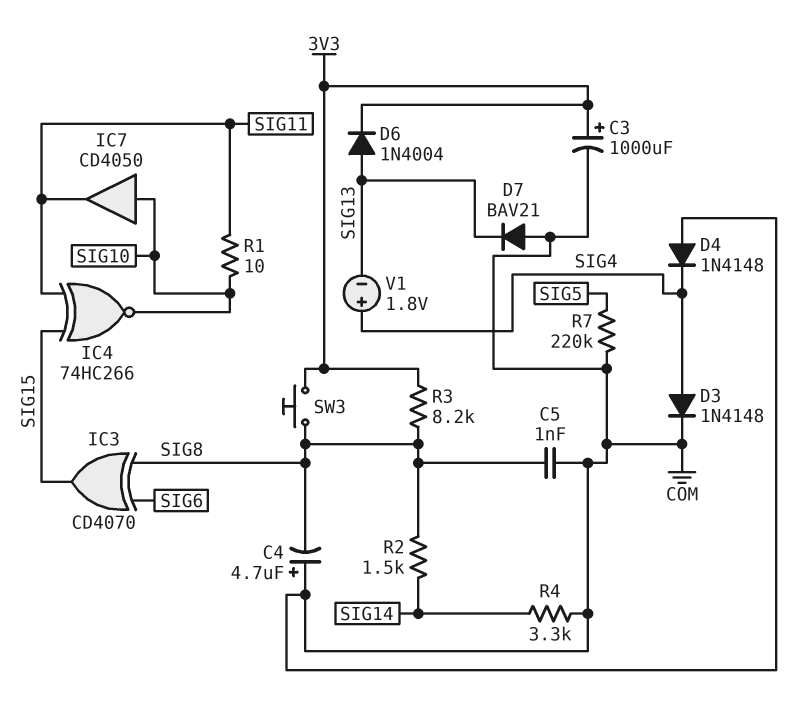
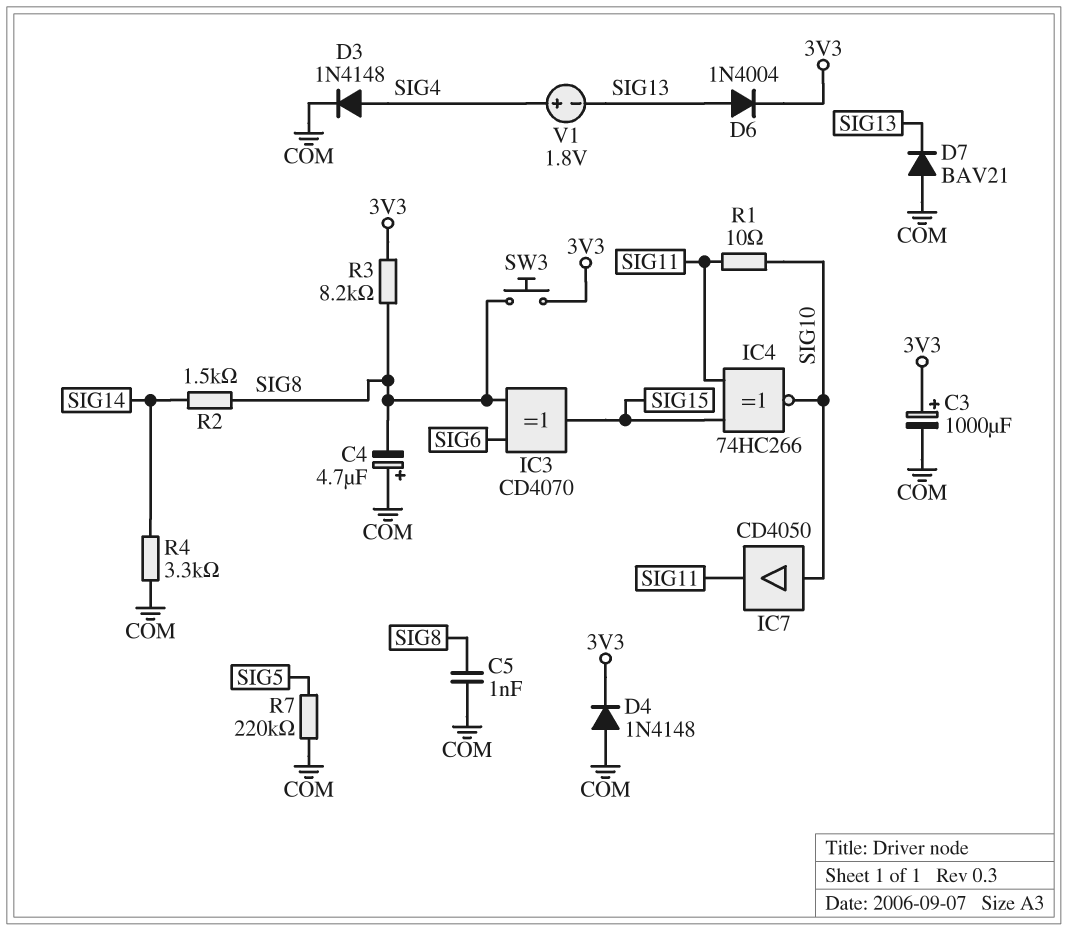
D4: diode 1N4148 (A COM, K SIG4) -> diode 1N4148 (A COM, K 3V3)

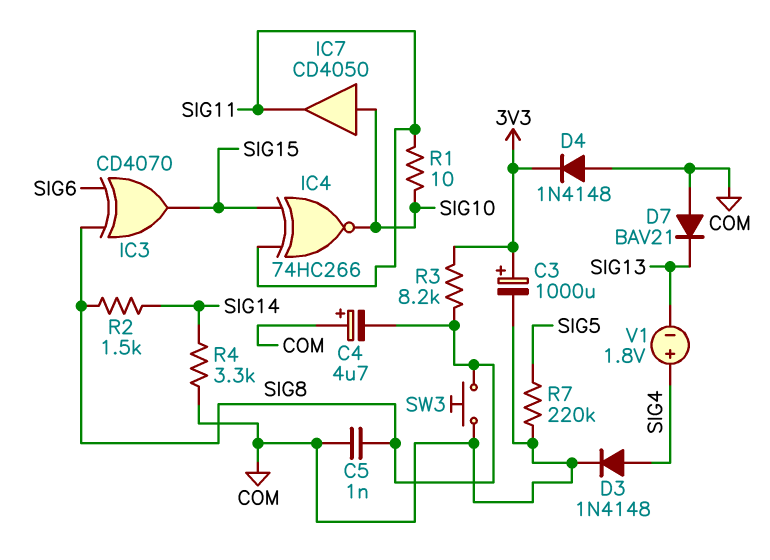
D6: diode 1N4004 (A SIG13, K 3V3) -> none
SW3: button (3V3, SIG8) -> button (COM, SIG8)

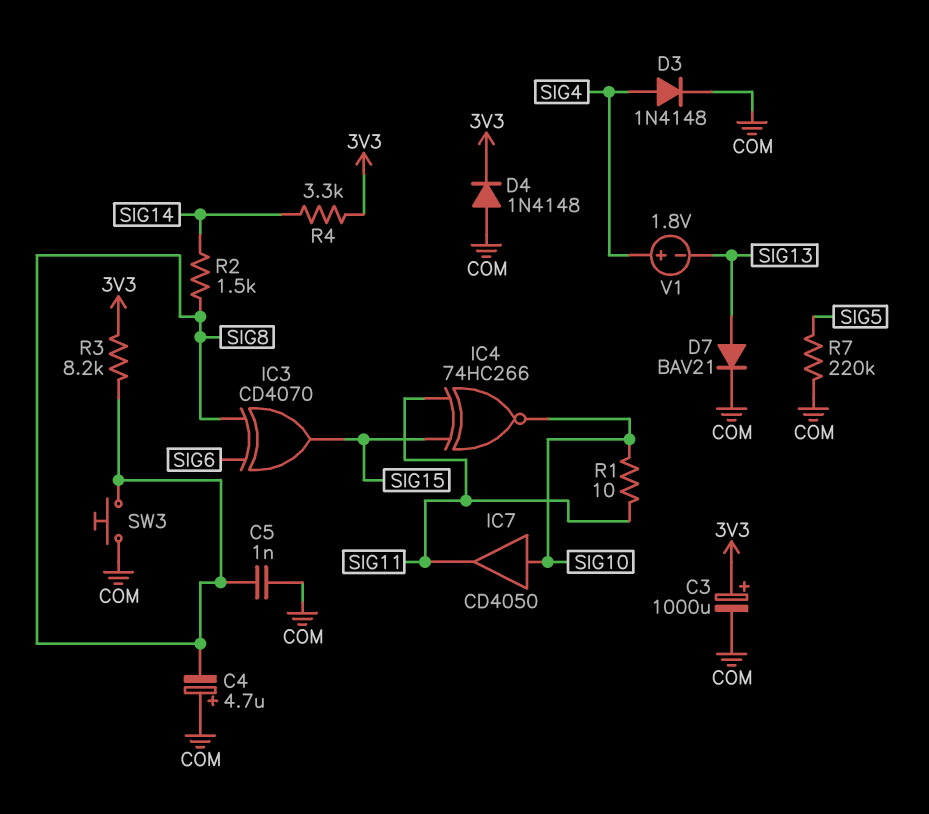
D7: diode BAV21 (A COM, K SIG13) -> diode BAV21 (A SIG13, K COM)
R4: 3.3k (COM, SIG14) -> 3.3k (3V3, SIG14)

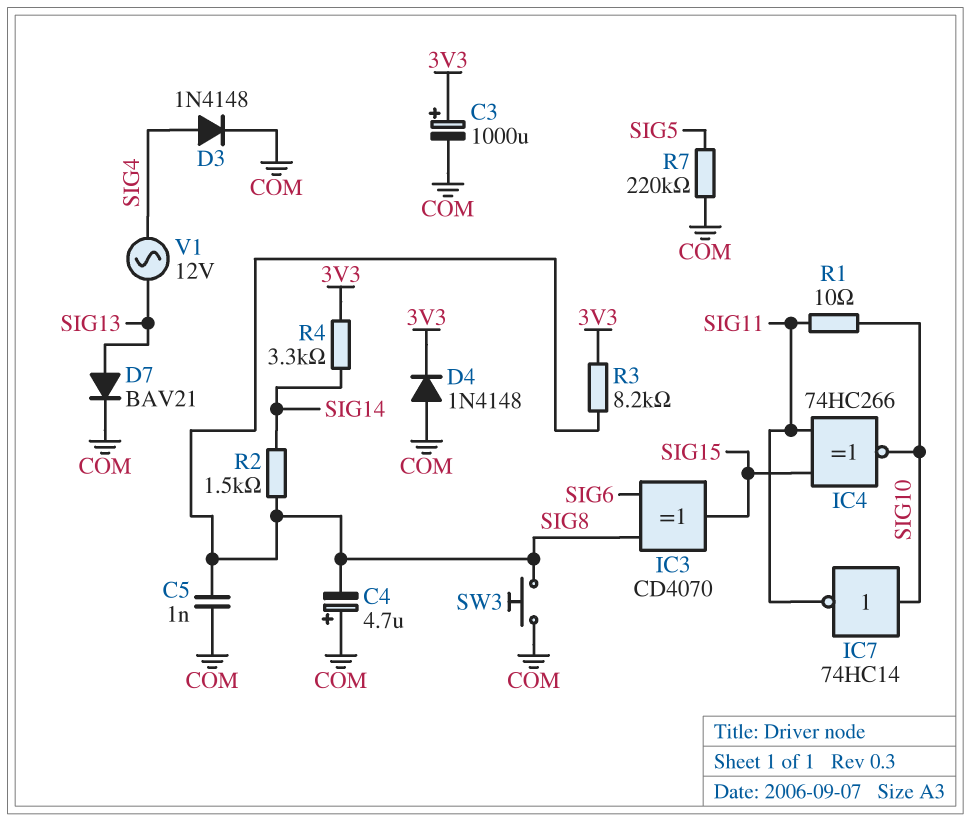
IC7: buffer CD4050 (in SIG10, out SIG11) -> NOT 74HC14 (in SIG10, out SIG11)
V1: 1.8V (plus SIG4, minus SIG13) -> AC 12V (SIG4, SIG13)

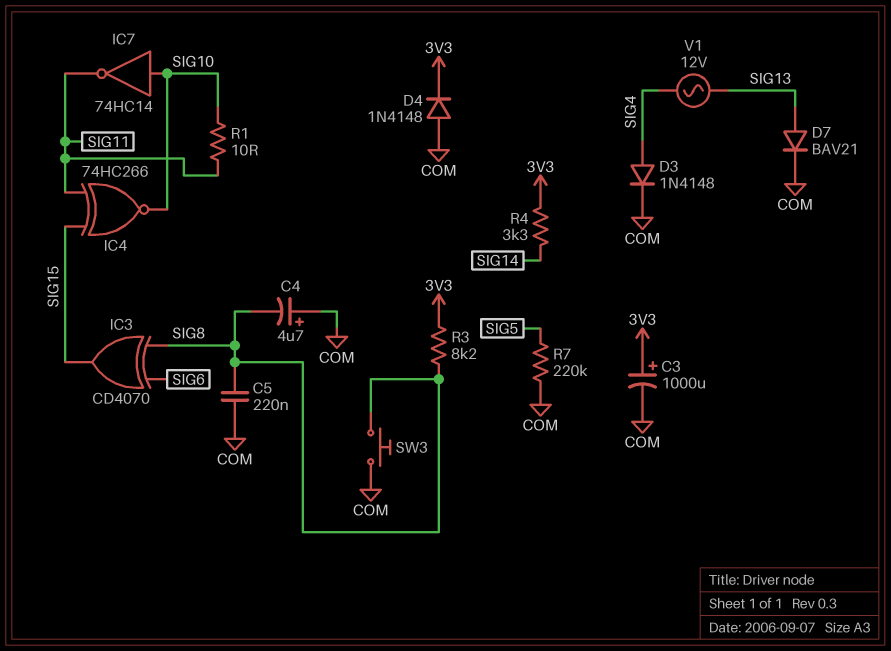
C5: 1nF (COM, SIG8) -> 220nF (COM, SIG8)
R2: 1.5k (SIG8, SIG14) -> none

